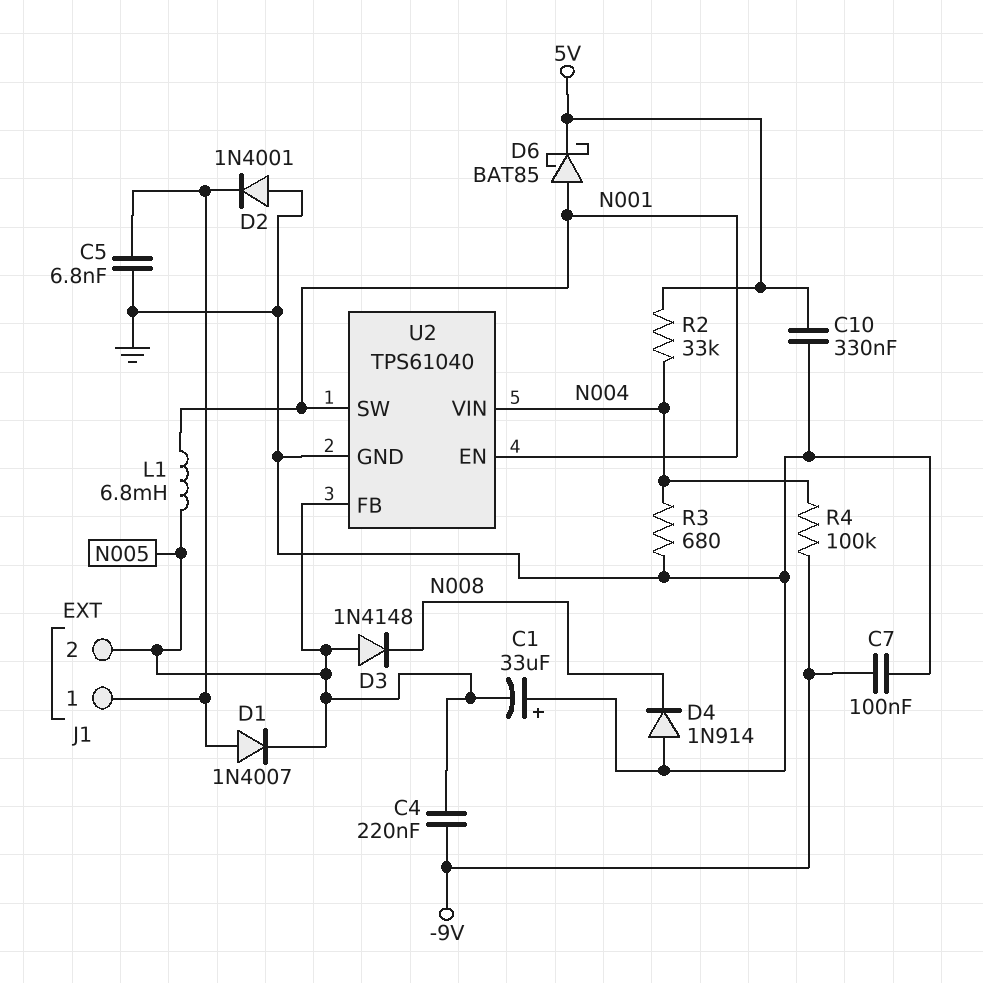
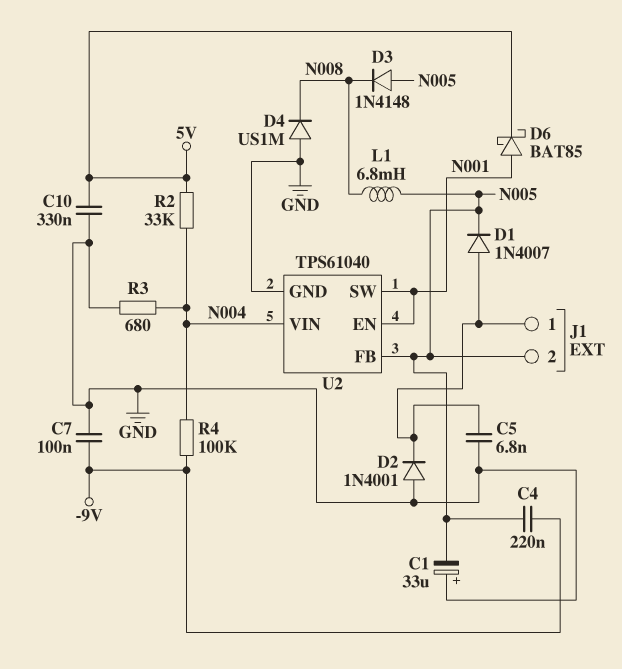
D4: diode 1N914 (A GND, K N008) -> diode US1M (A GND, K N008)
L1: 6.8mH (N001, N005) -> 6.8mH (N005, N008)

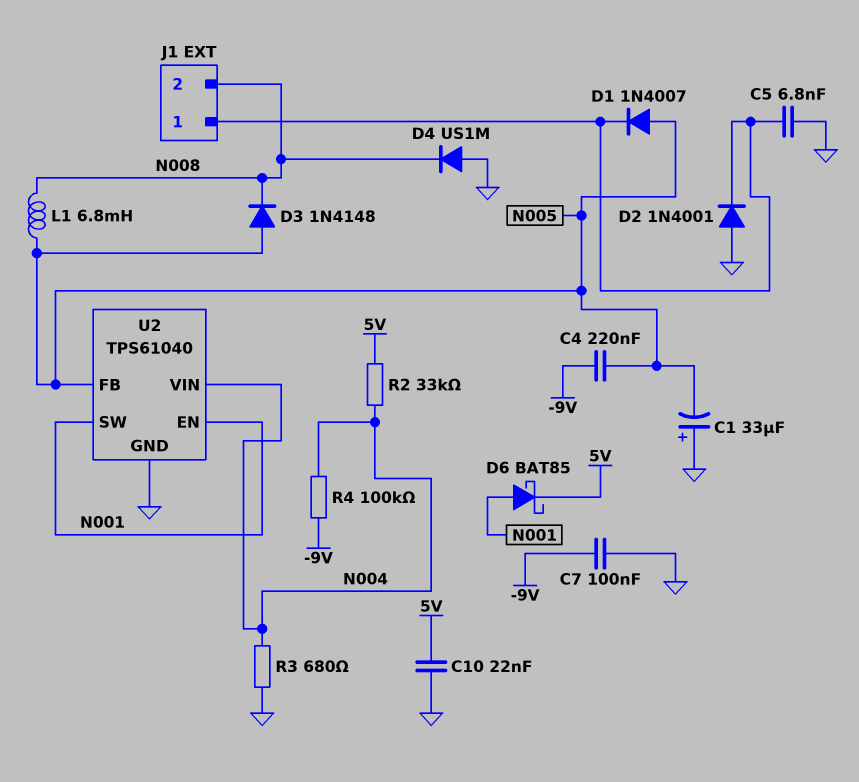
C10: 330nF (5V, GND) -> 22nF (5V, GND)
D1: diode 1N4007 (A J1/1, K N005) -> diode 1N4007 (A N005, K J1/1)
J1 pin 2: N005 -> N008

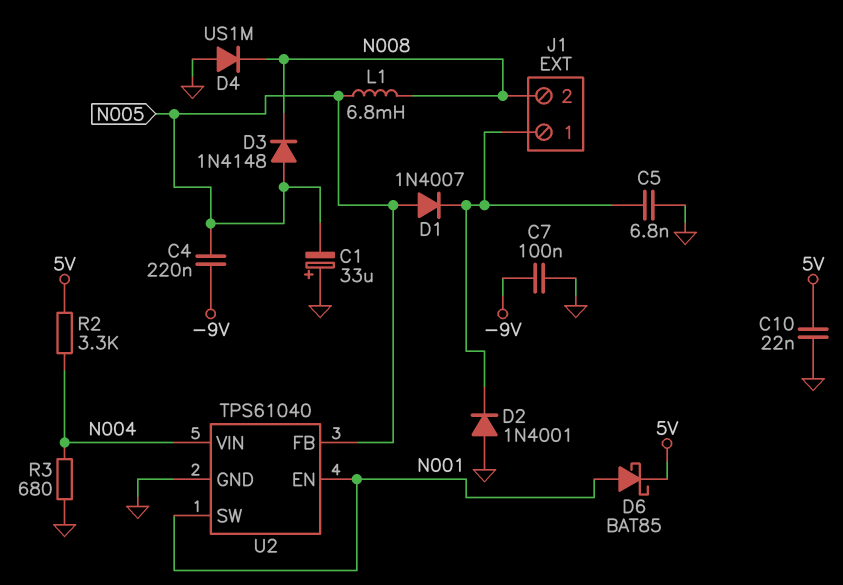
R2: 33k (5V, N004) -> 3.3k (5V, N004)
R4: 100k (-9V, N004) -> none

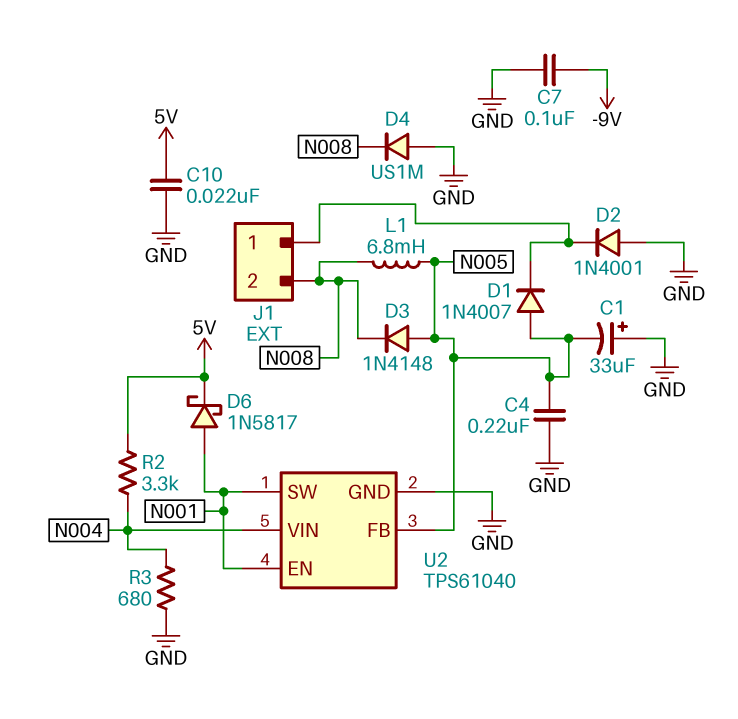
C4: 220nF (-9V, N005) -> 220nF (GND, N005)
C5: 6.8nF (GND, J1/1) -> none
D6: schottky BAT85 (A N001, K 5V) -> schottky 1N5817 (A N001, K 5V)

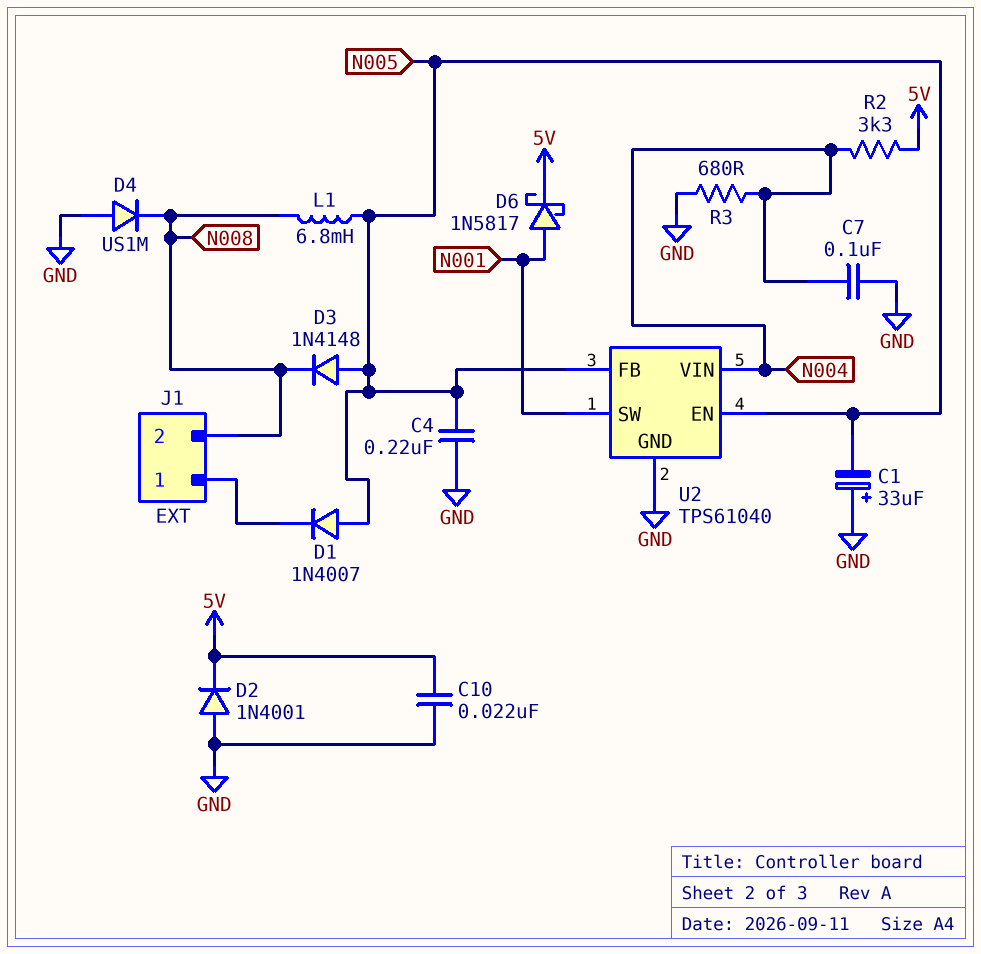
C7: 100nF (-9V, GND) -> 100nF (GND, N004)
D2: diode 1N4001 (A GND, K J1/1) -> diode 1N4001 (A GND, K 5V)
U2 pin EN: N001 -> N005

